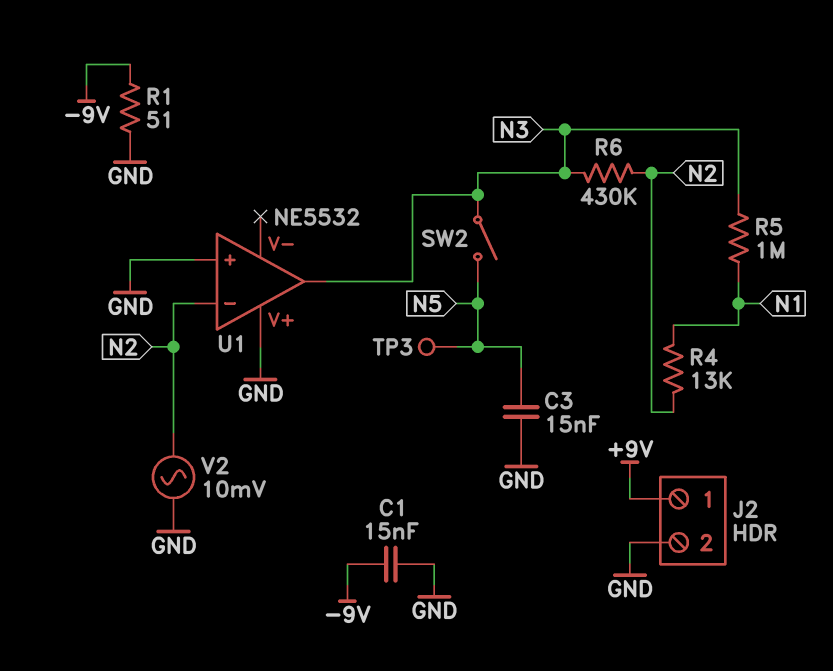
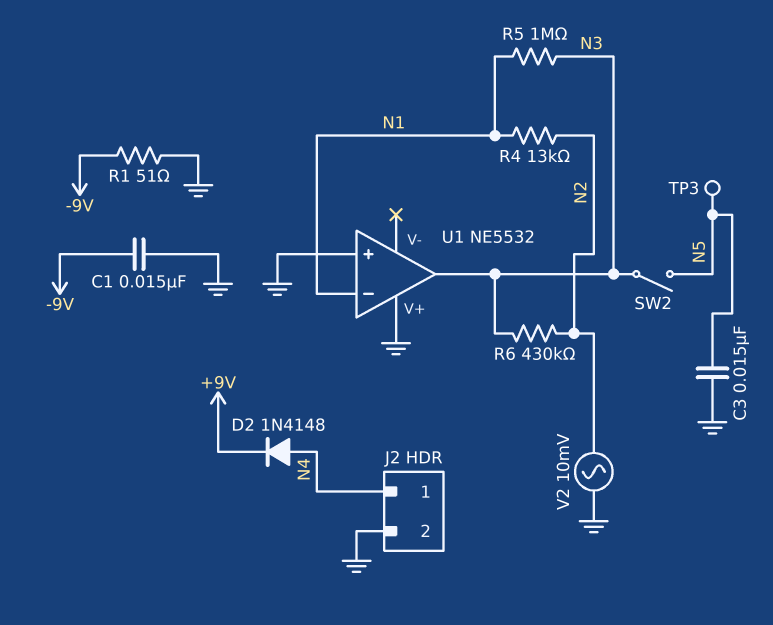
D2: none -> diode 1N4148 (A N4, K +9V)
J2 pin 1: +9V -> N4
U1 pin in-: N2 -> N1

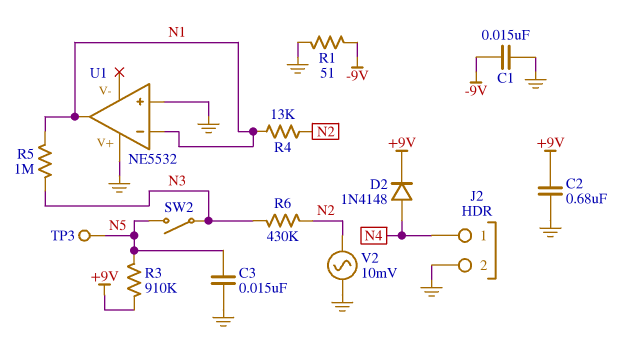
C2: none -> 680nF (+9V, GND)
R3: none -> 910k (+9V, N5)
U1 pin out: N3 -> N1

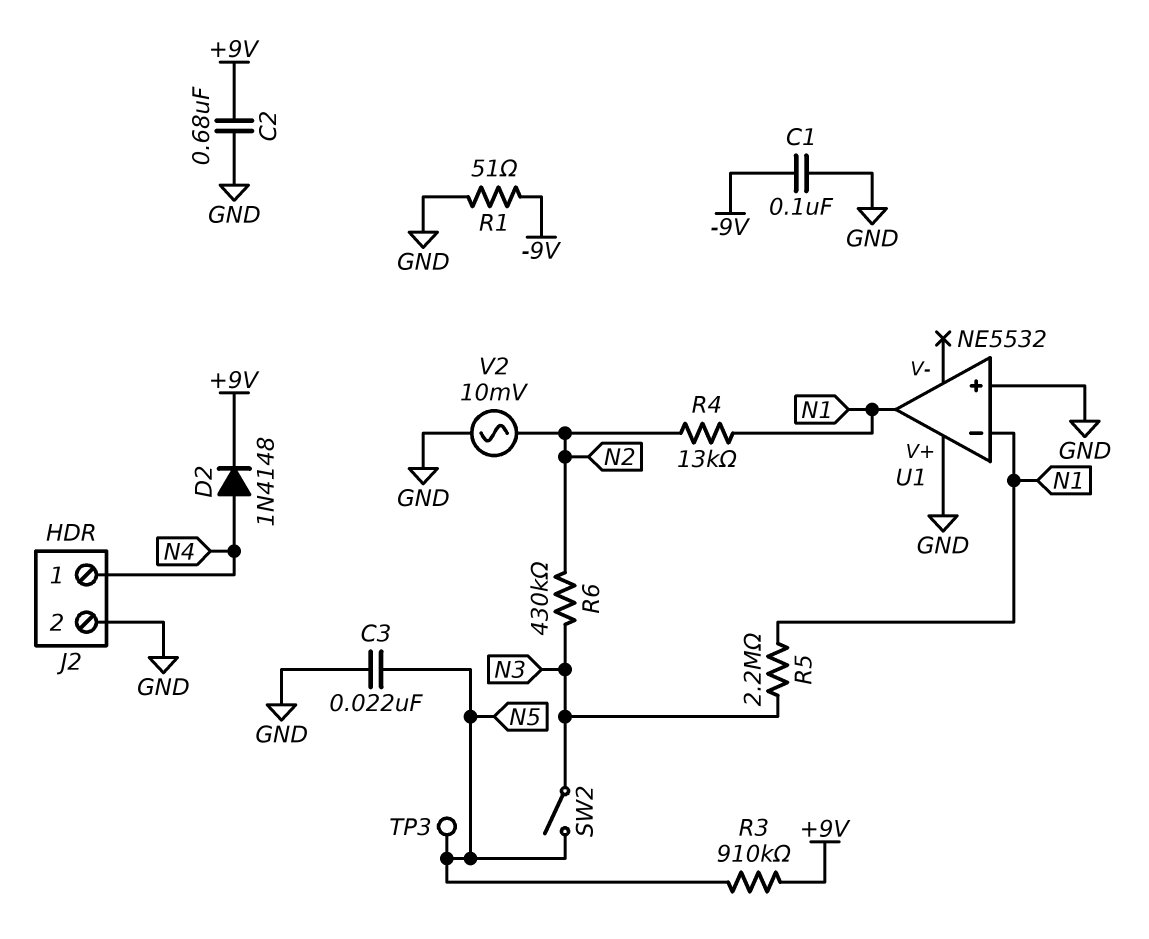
C1: 15nF (-9V, GND) -> 100nF (-9V, GND)
C3: 15nF (GND, N5) -> 22nF (GND, N5)
R5: 1M (N1, N3) -> 2.2M (N1, N3)

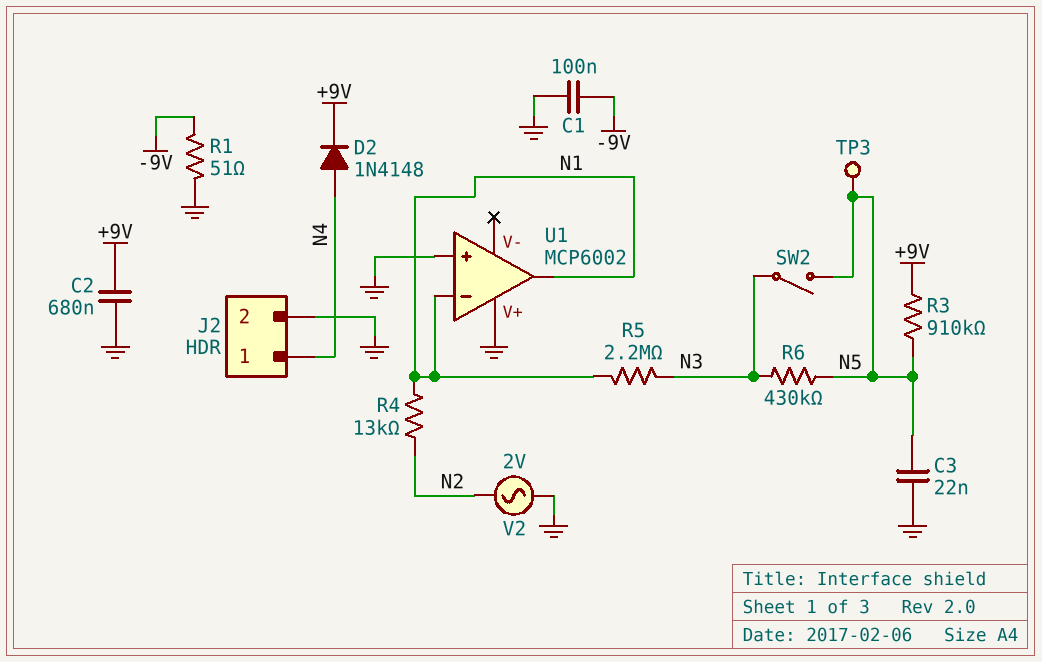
R6: 430k (N2, N3) -> 430k (N3, N5)
U1: NE5532 -> MCP6002
V2: AC 10mV (GND, N2) -> AC 2V (GND, N2)

